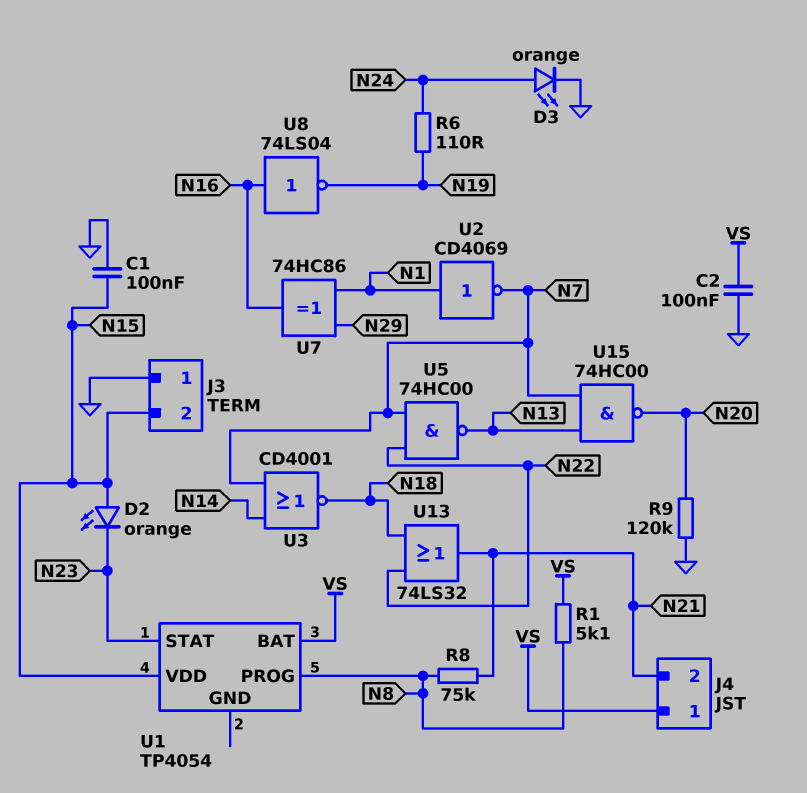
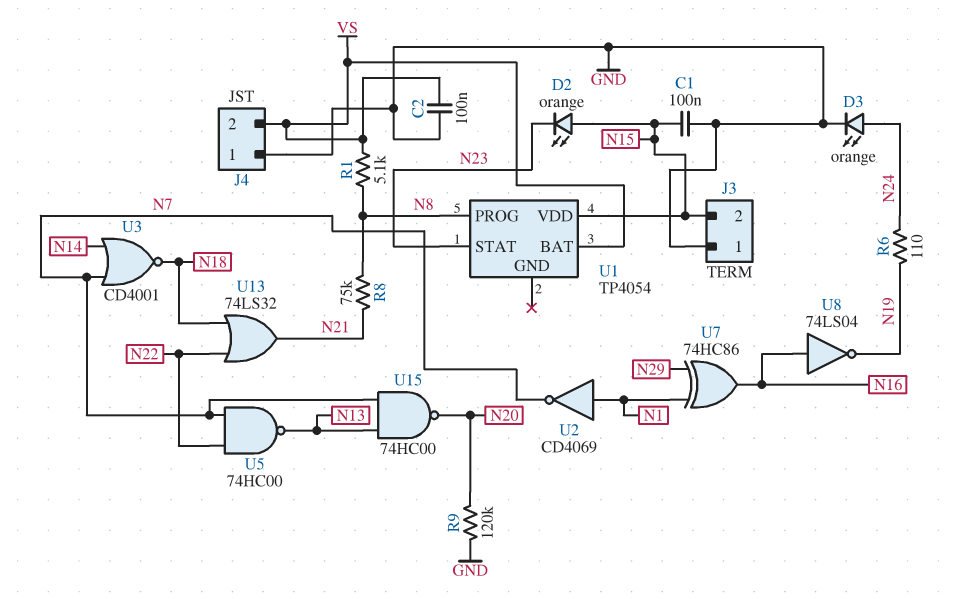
J4 pin 1: VS -> GND
J4 pin 2: N21 -> VS

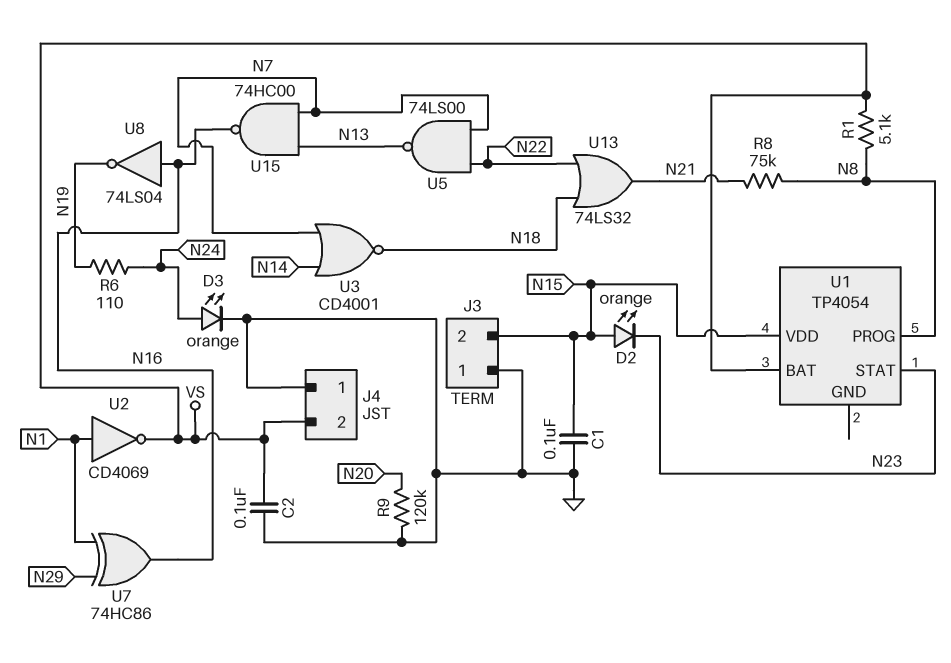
U2: NOT CD4069 (in N1, out N7) -> NOT CD4069 (in N1, out VS)
U5: NAND 74HC00 (in N7, in N22, out N13) -> NAND 74LS00 (in N7, in N22, out N13)
U15: NAND 74HC00 (in N7, in N13, out N20) -> NAND 74HC00 (in N7, in N13, out N16)

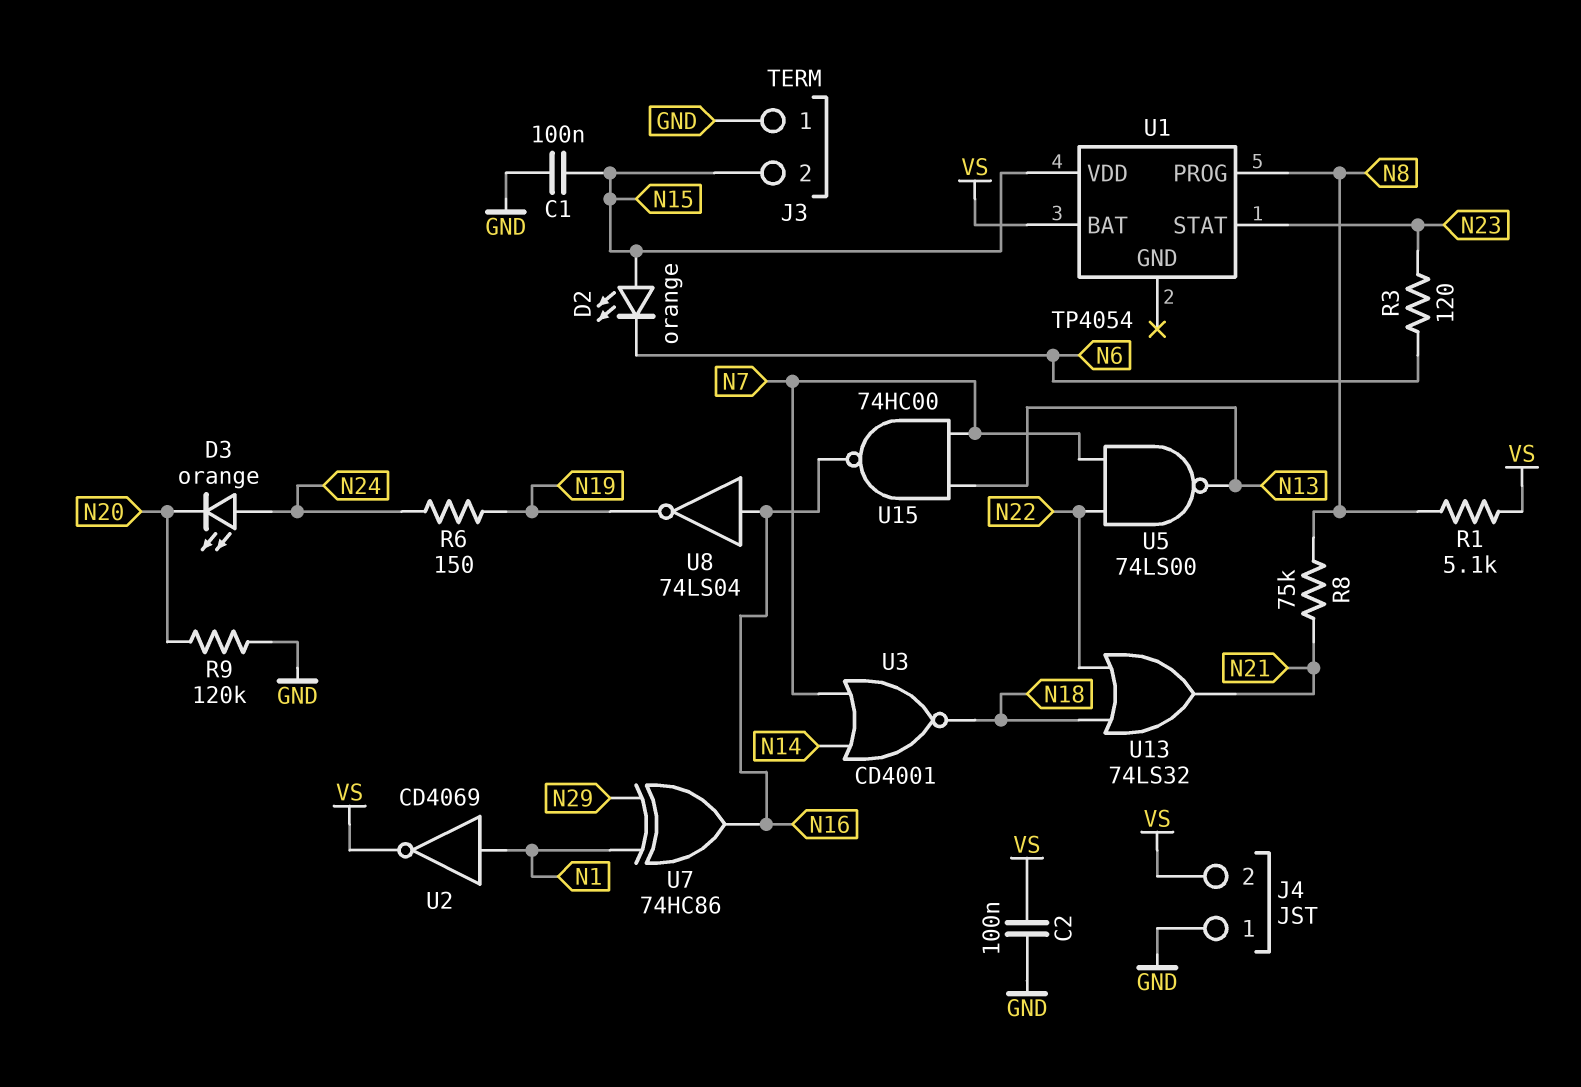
D2: LED orange (A N15, K N23) -> LED orange (A N15, K N6)
D3: LED orange (A N24, K GND) -> LED orange (A N24, K N20)
R3: none -> 120 (N6, N23)
R6: 110 (N19, N24) -> 150 (N19, N24)

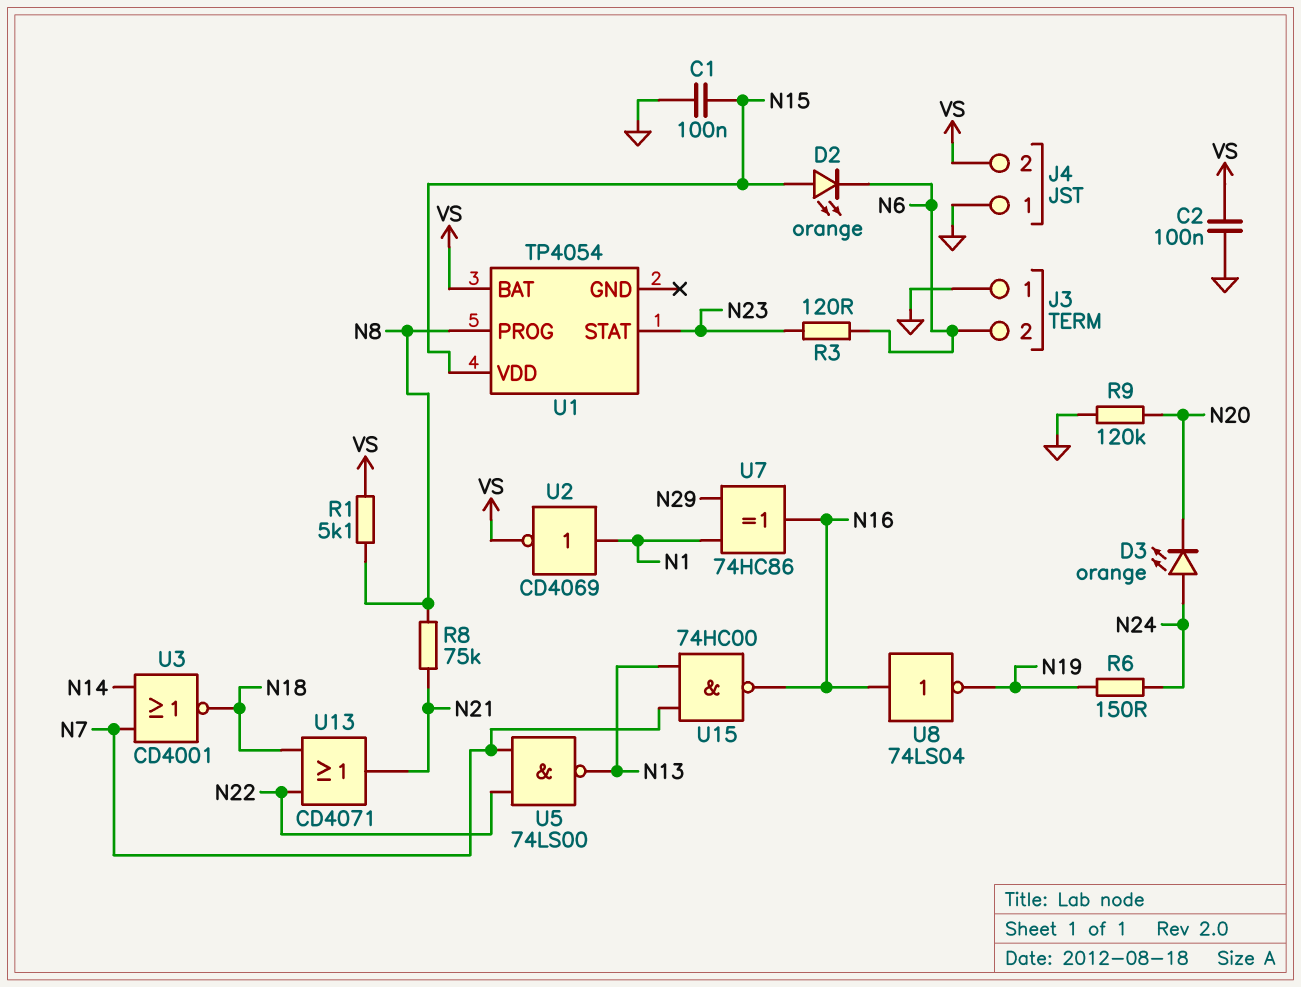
J3 pin 2: N15 -> N6
U13: OR 74LS32 (in N18, in N22, out N21) -> OR CD4071 (in N18, in N22, out N21)

